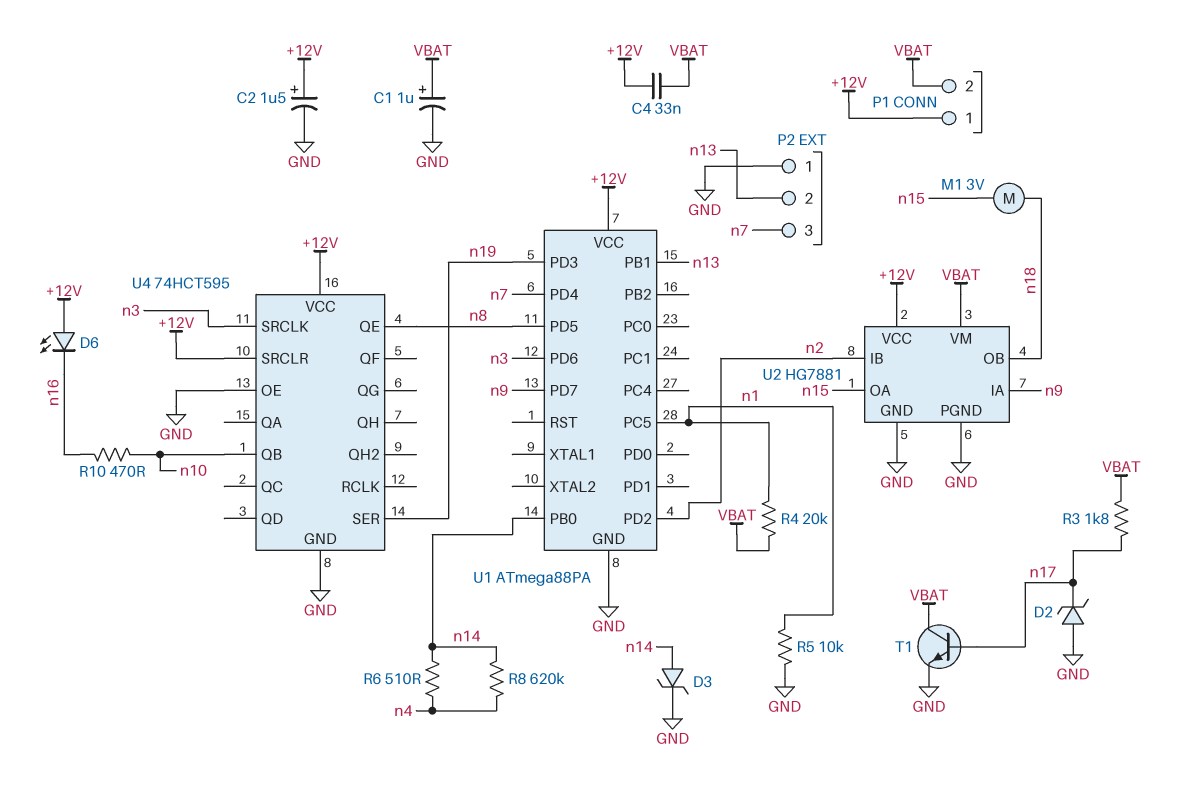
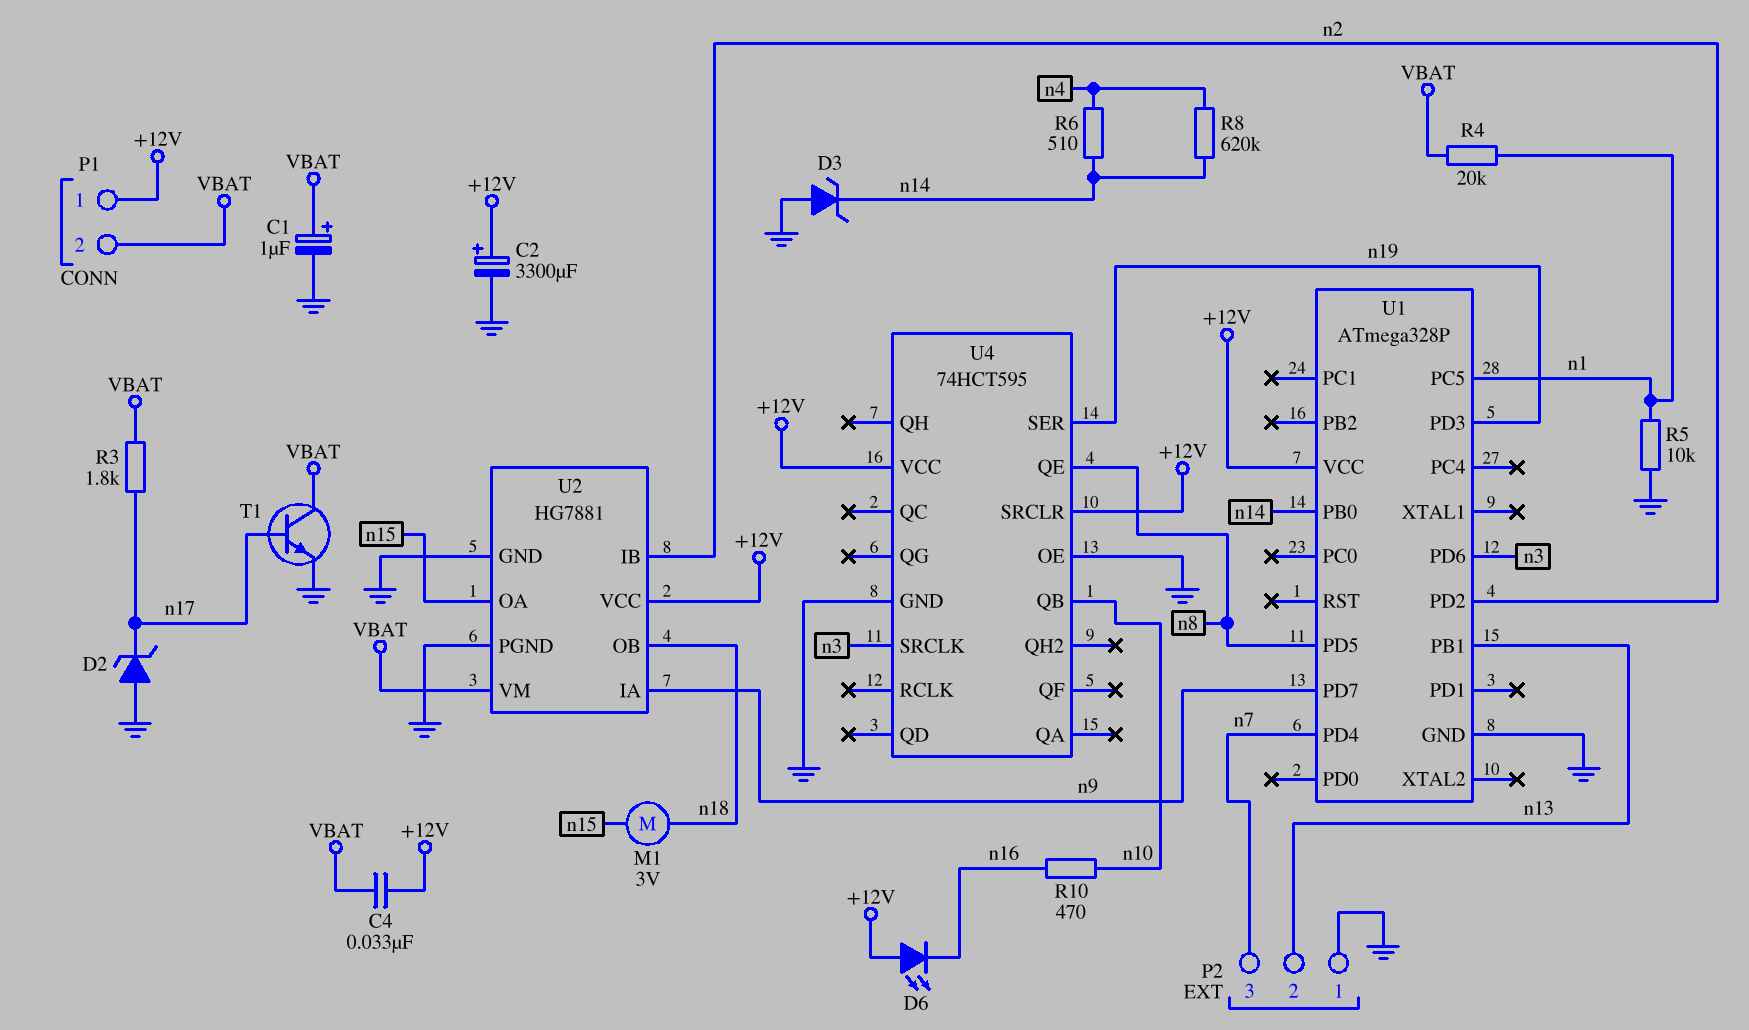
C2: 1.5uF (plus +12V, minus GND) -> 3300uF (plus +12V, minus GND)
D3: zener (A n14, K GND) -> zener (A GND, K n14)
U1: ATmega88PA -> ATmega328P

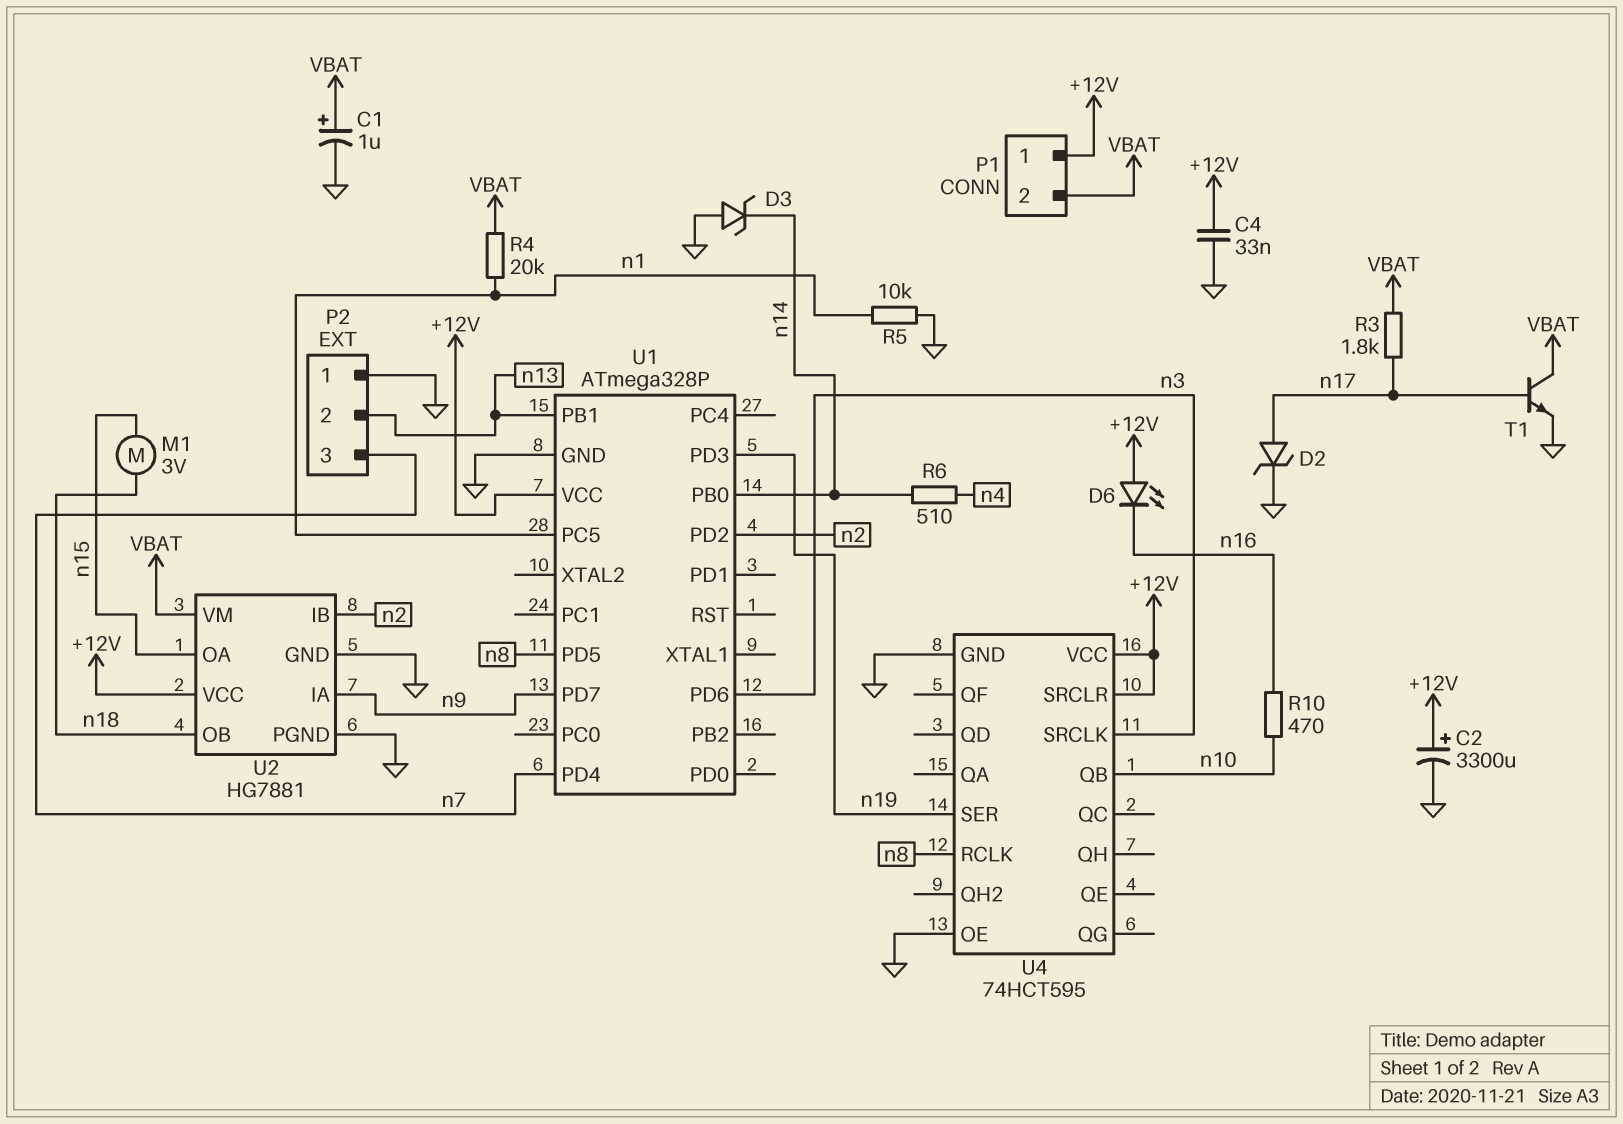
C4: 33nF (+12V, VBAT) -> 33nF (+12V, GND)
D2: zener (A GND, K n17) -> zener (A n17, K GND)
R8: 620k (n4, n14) -> none
U4 pin QE: n8 -> none
U4 pin RCLK: none -> n8

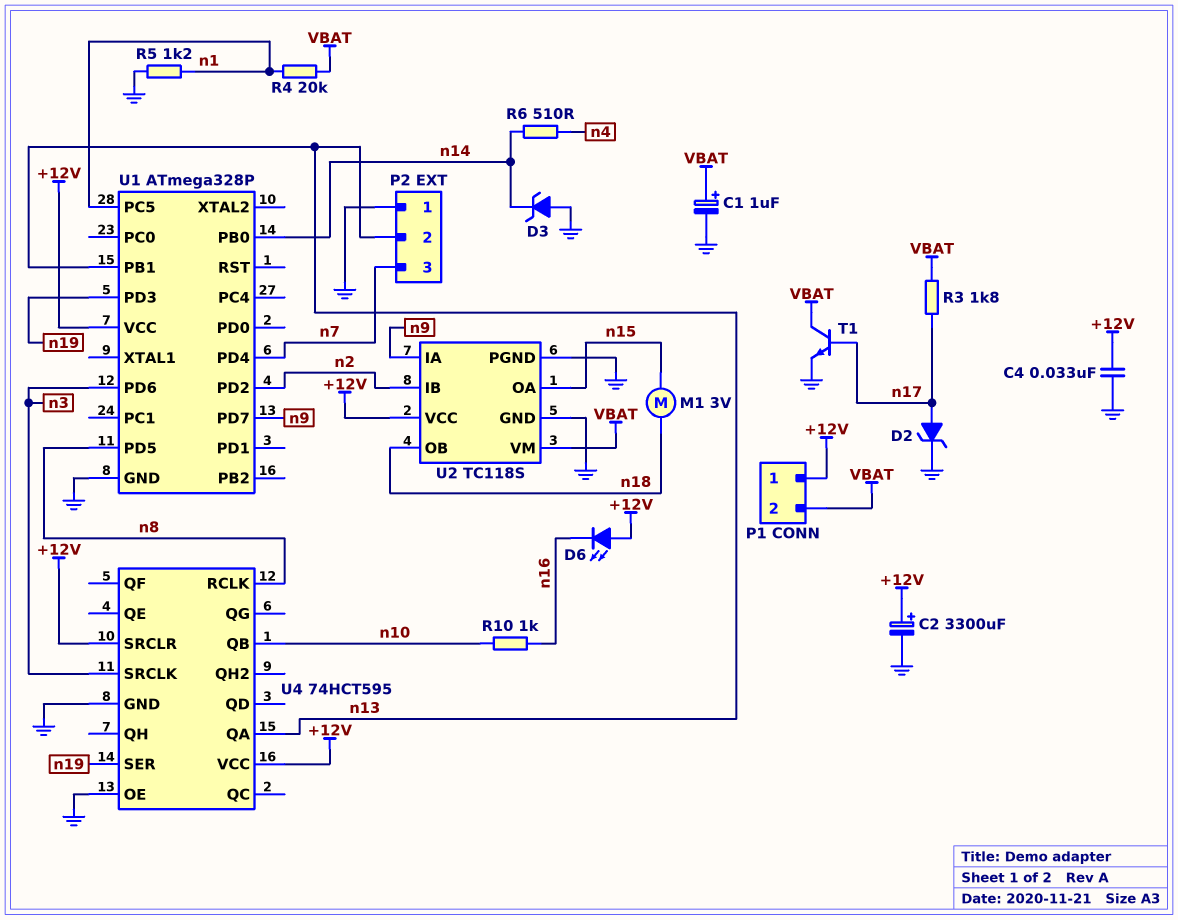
R5: 10k (GND, n1) -> 1.2k (GND, n1)
R10: 470 (n10, n16) -> 1k (n10, n16)
U2: HG7881 -> TC118S
U4 pin QA: none -> n13

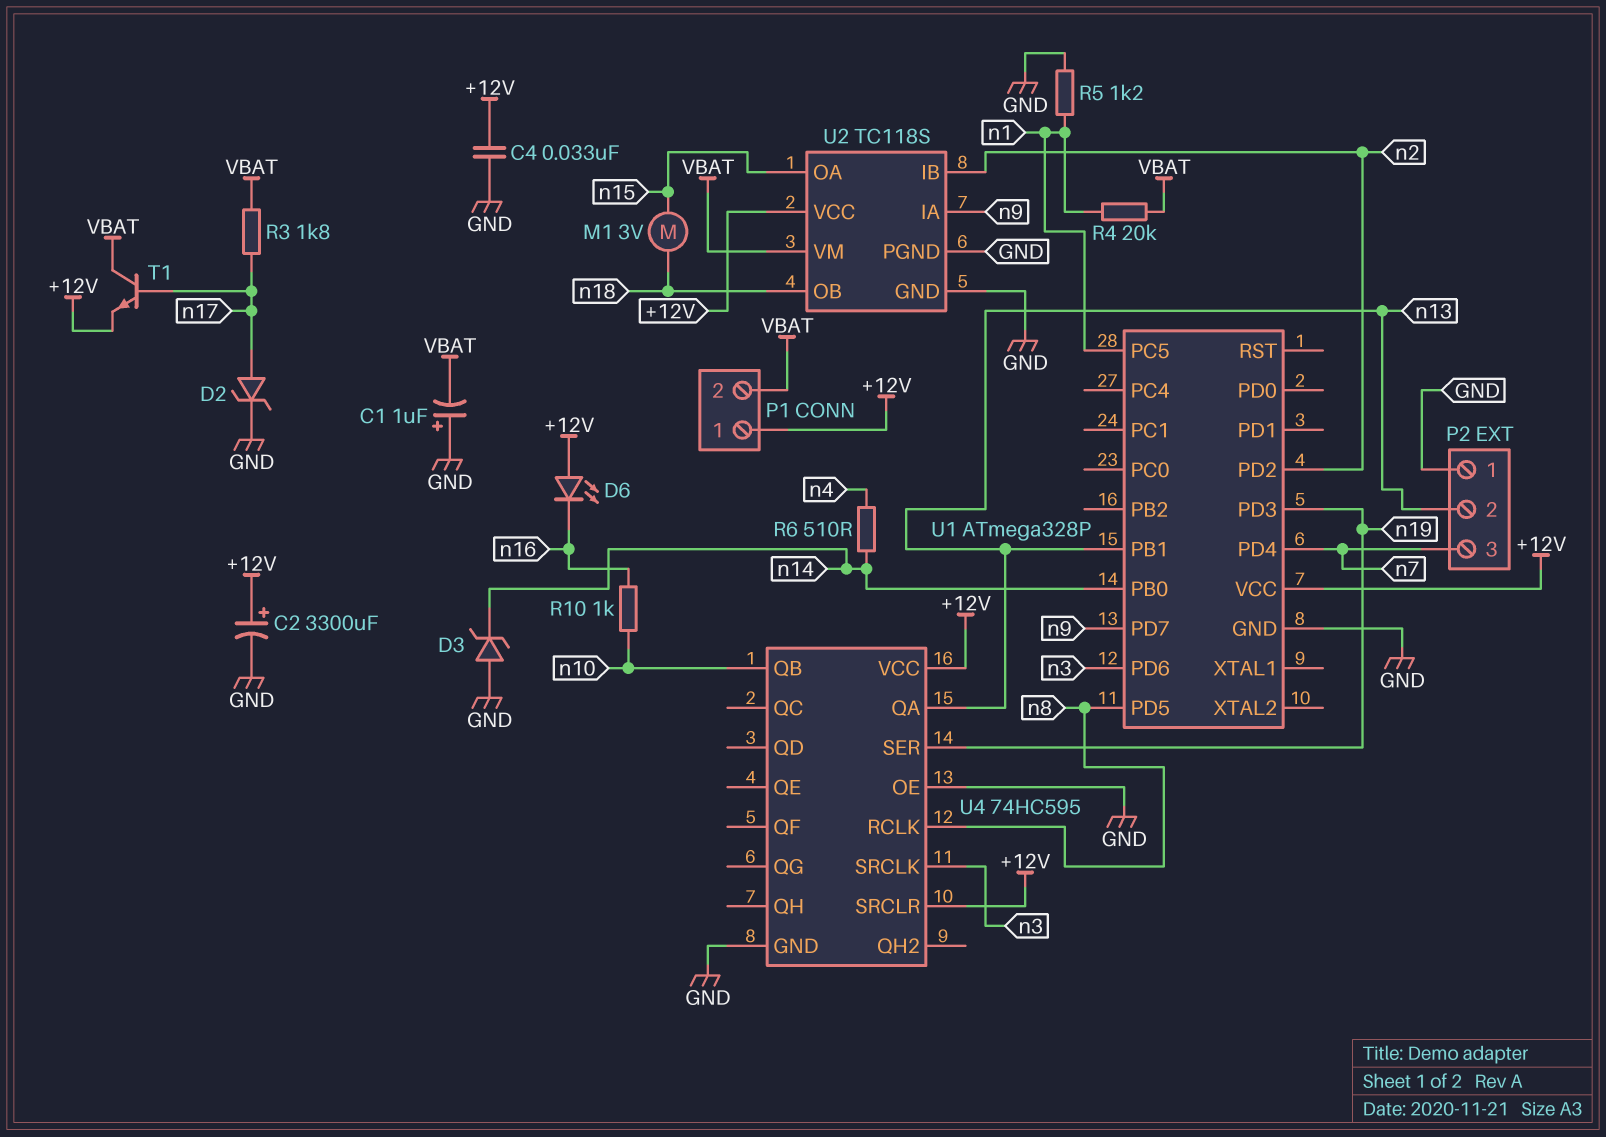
C1: 1uF (plus VBAT, minus GND) -> 1uF (plus GND, minus VBAT)
T1: NPN (B n17, C VBAT, E GND) -> NPN (B n17, C VBAT, E +12V)
U4: 74HCT595 -> 74HC595

